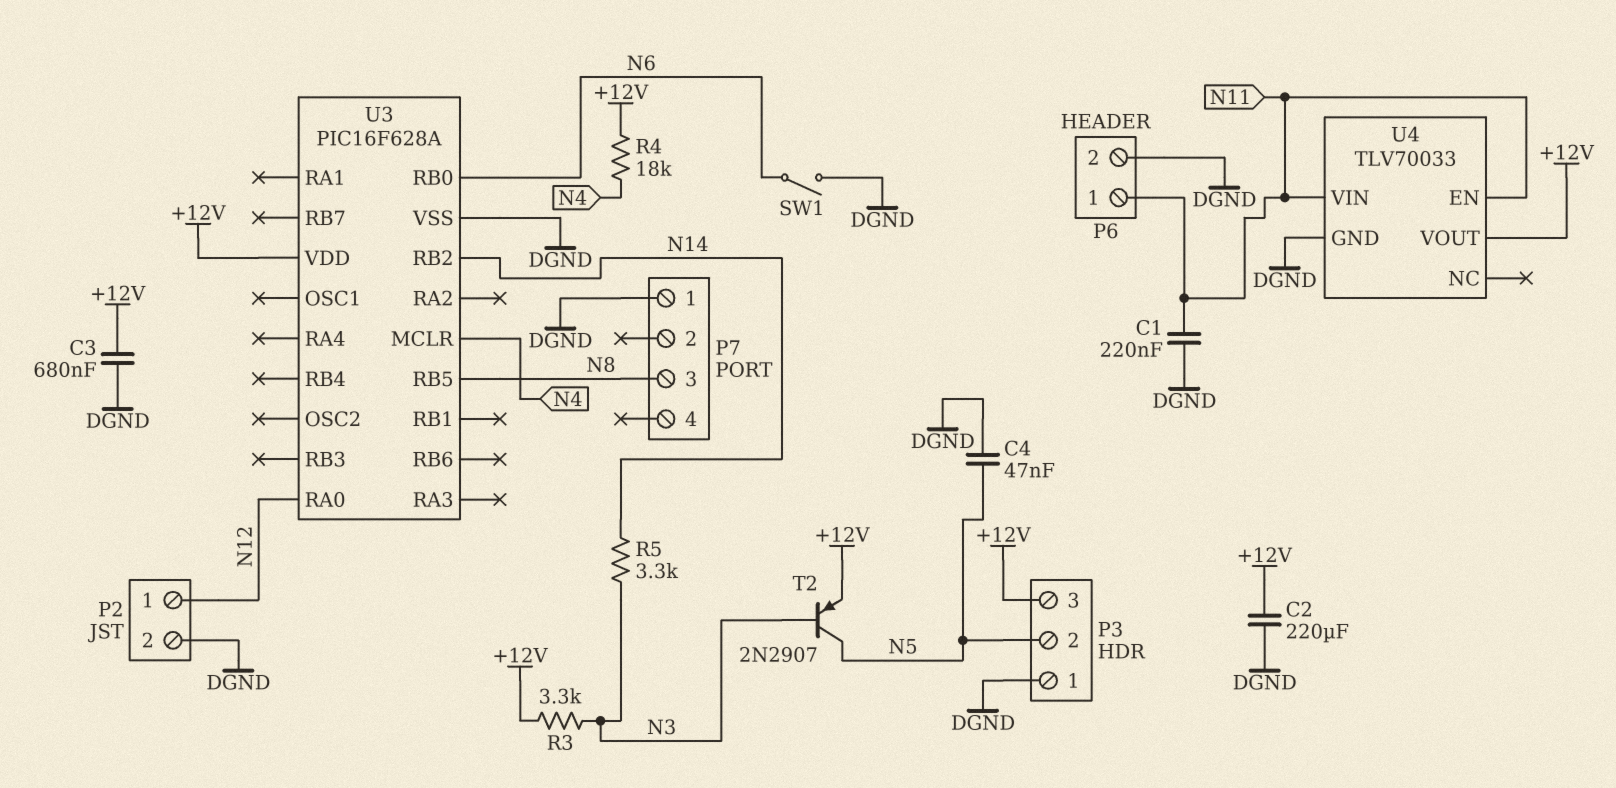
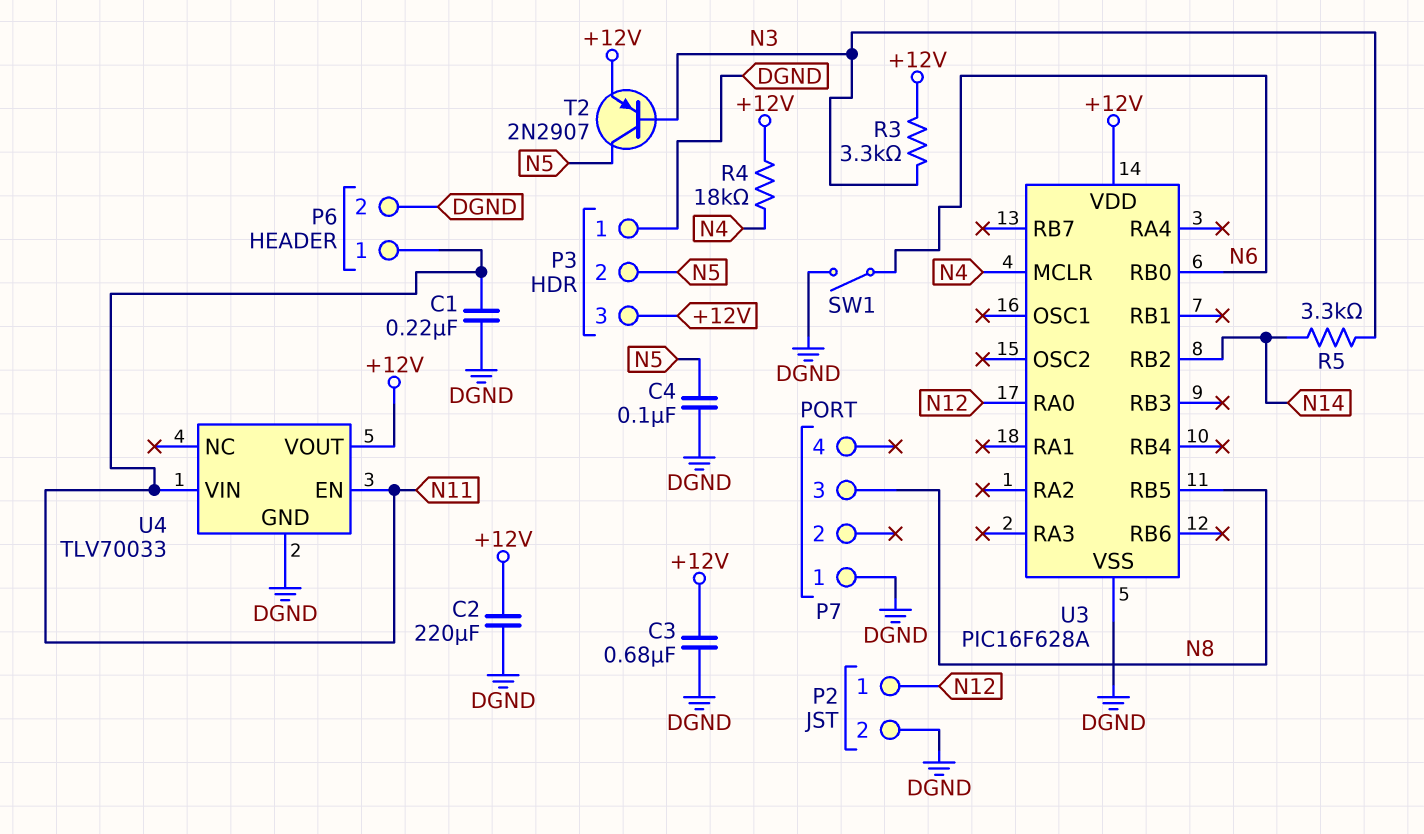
C4: 47nF (DGND, N5) -> 100nF (DGND, N5)

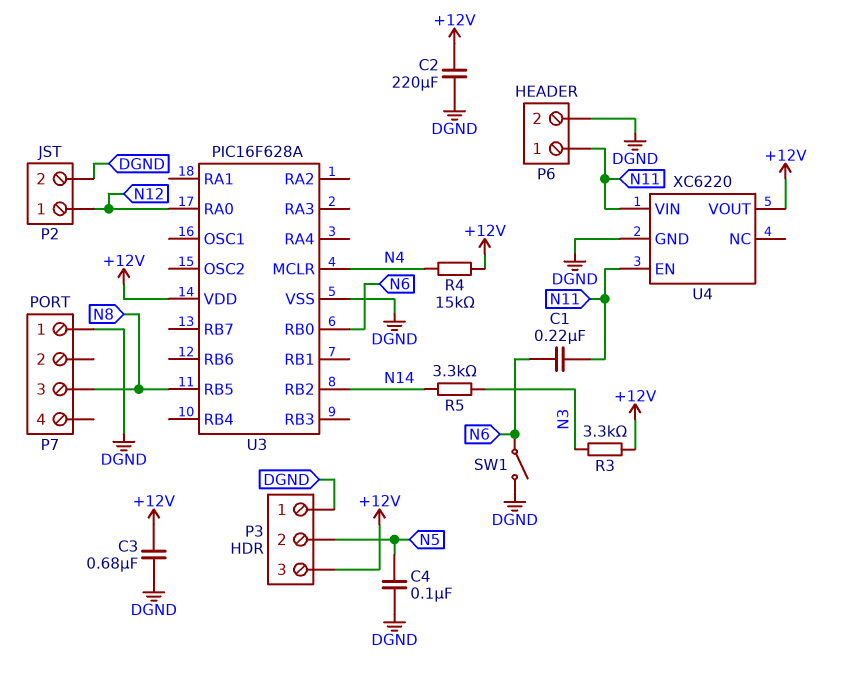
C1: 220nF (DGND, N11) -> 220nF (N6, N11)
R4: 18k (+12V, N4) -> 15k (+12V, N4)
T2: PNP 2N2907 (B N3, C N5, E +12V) -> none
U4: TLV70033 -> XC6220

